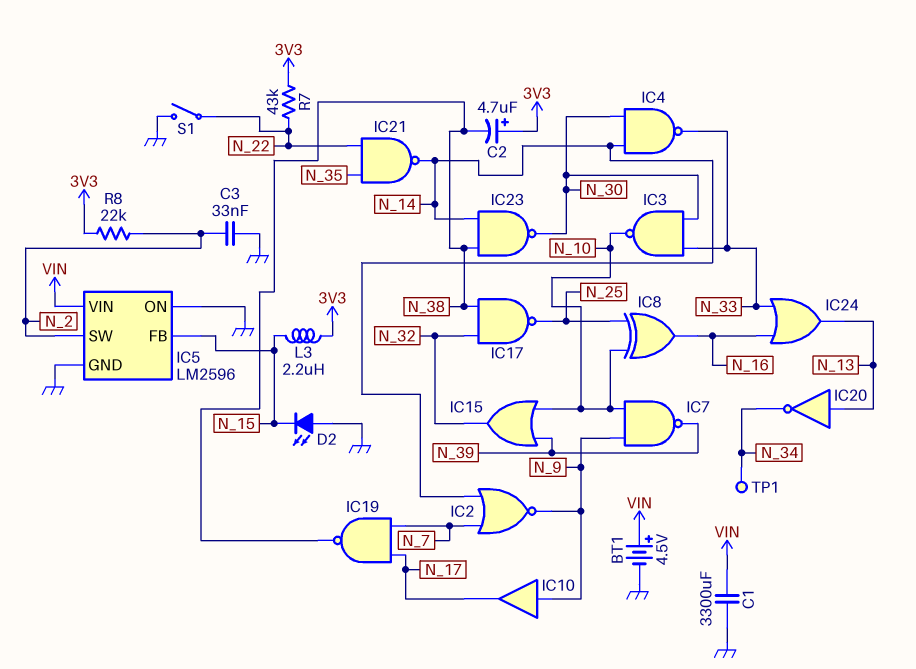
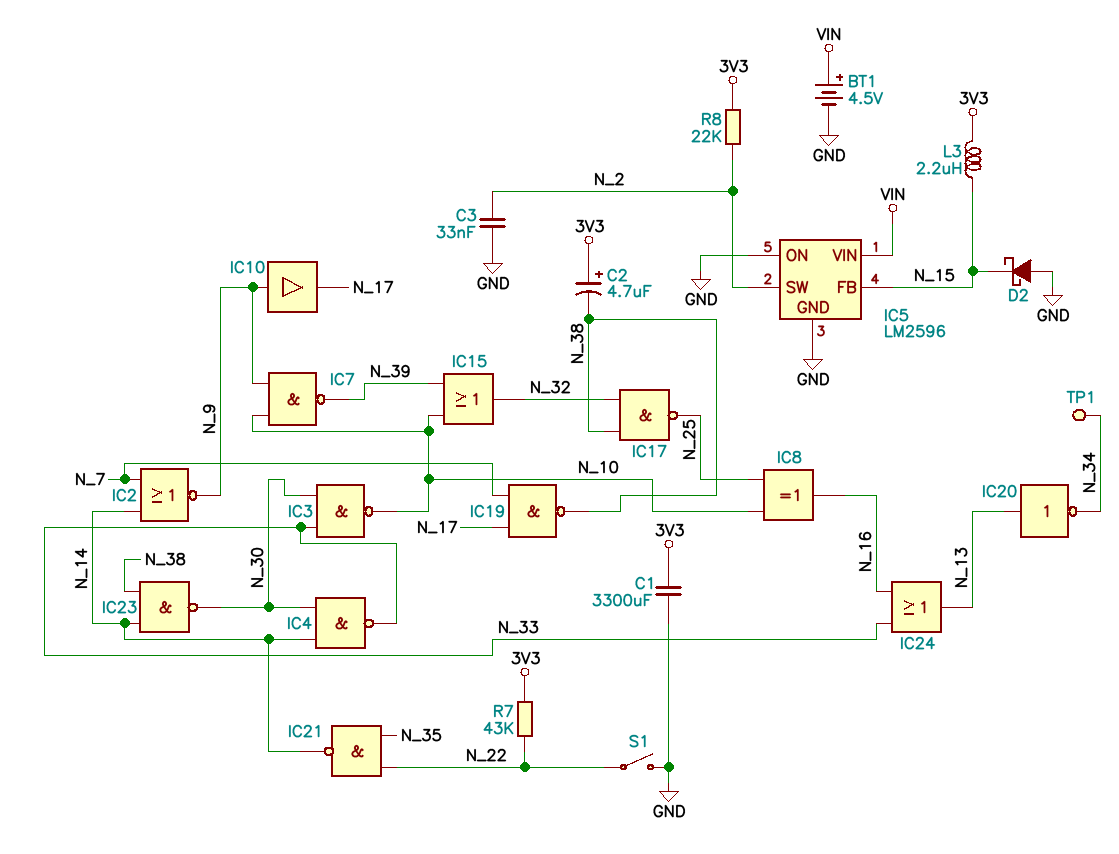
C1: 3300uF (GND, VIN) -> 3300uF (3V3, GND)
D2: LED (A GND, K N_15) -> schottky (A GND, K N_15)

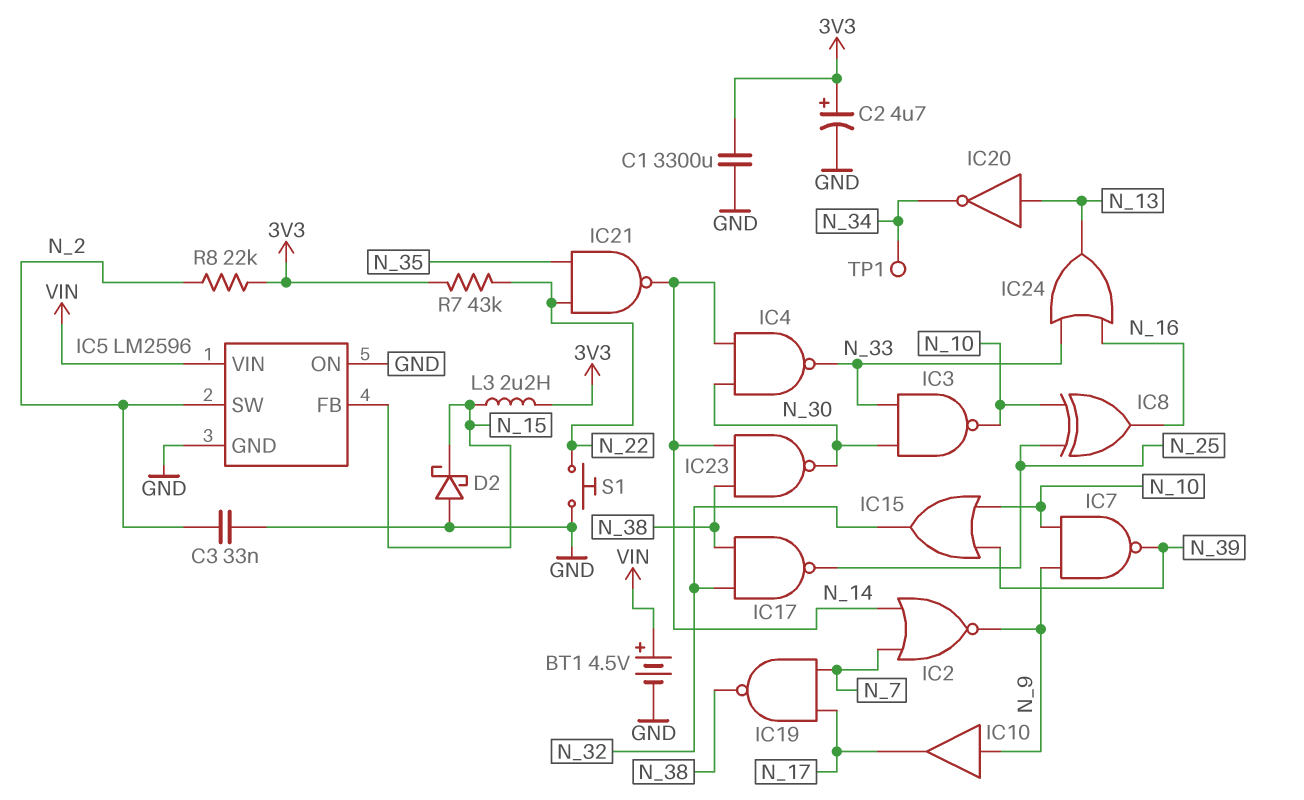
C2: 4.7uF (plus 3V3, minus N_38) -> 4.7uF (plus 3V3, minus GND)
S1: switch (GND, N_22) -> button (GND, N_22)

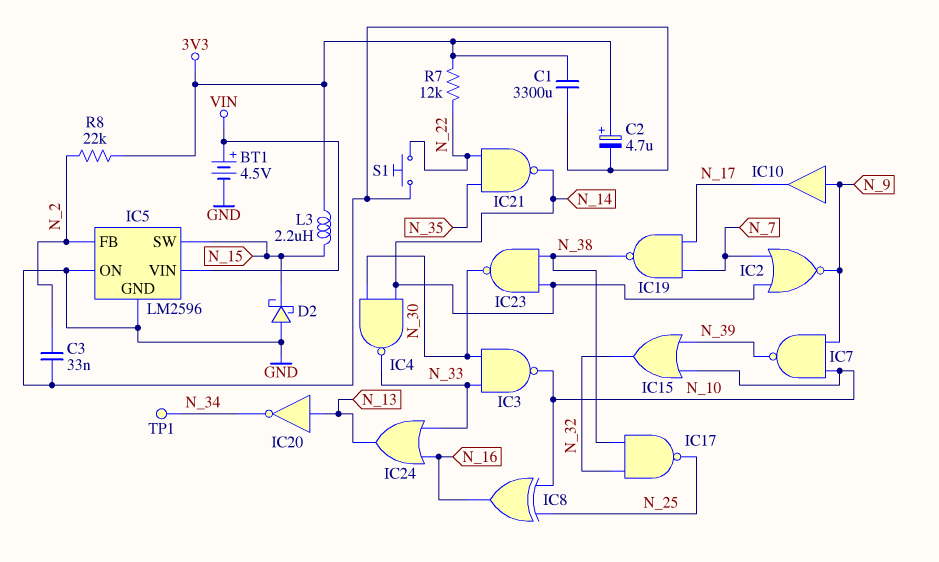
IC5 pin FB: N_15 -> N_2
IC5 pin SW: N_2 -> N_15
R7: 43k (3V3, N_22) -> 12k (3V3, N_22)

